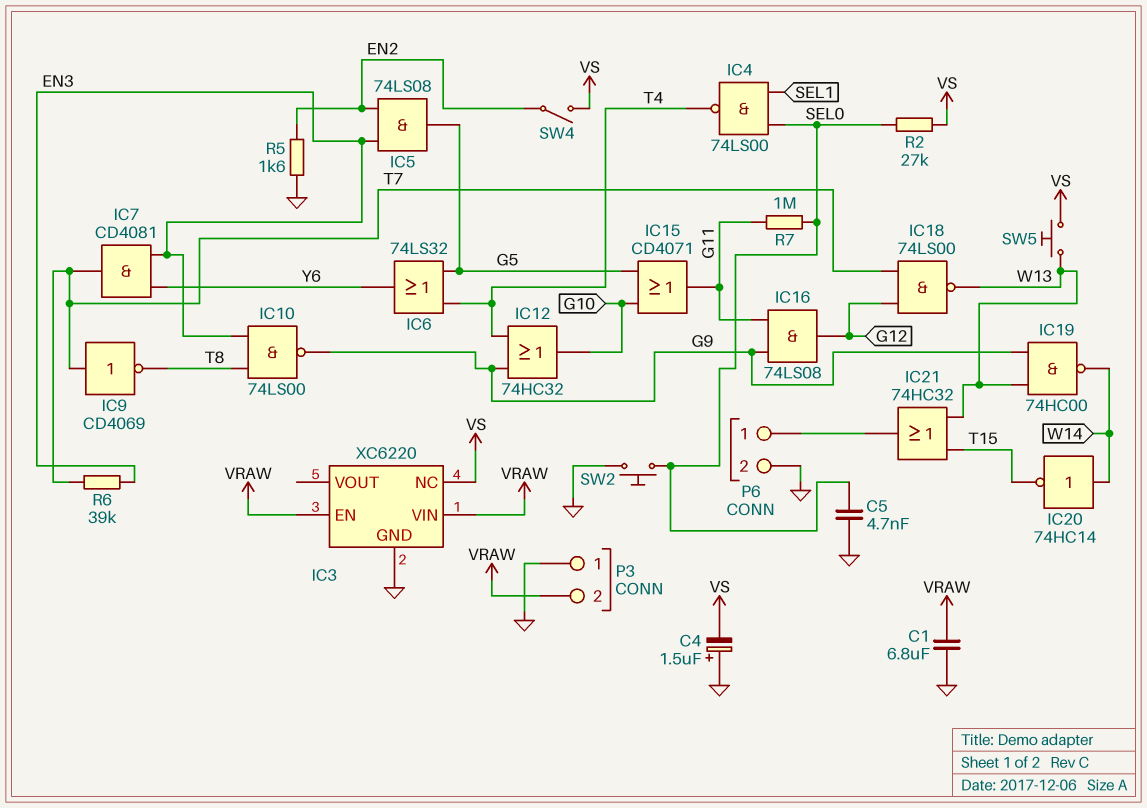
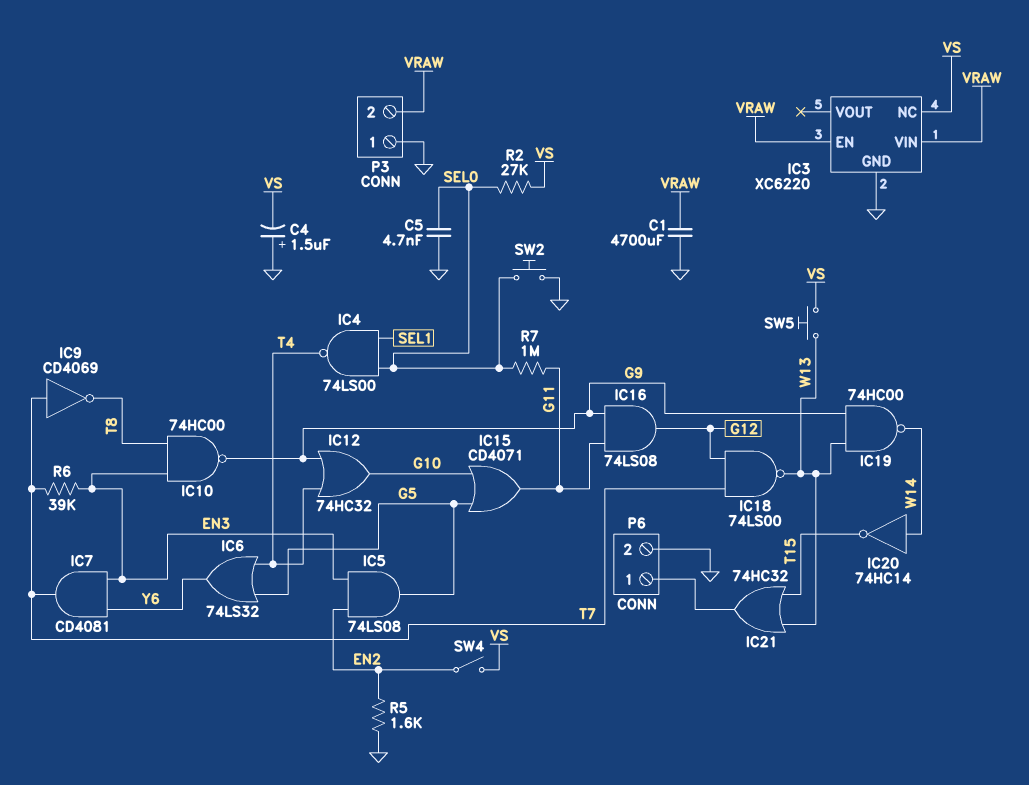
C1: 6.8uF (GND, VRAW) -> 4700uF (GND, VRAW)
IC10: NAND 74LS00 (in EN3, in T8, out G9) -> NAND 74HC00 (in EN3, in T8, out G9)

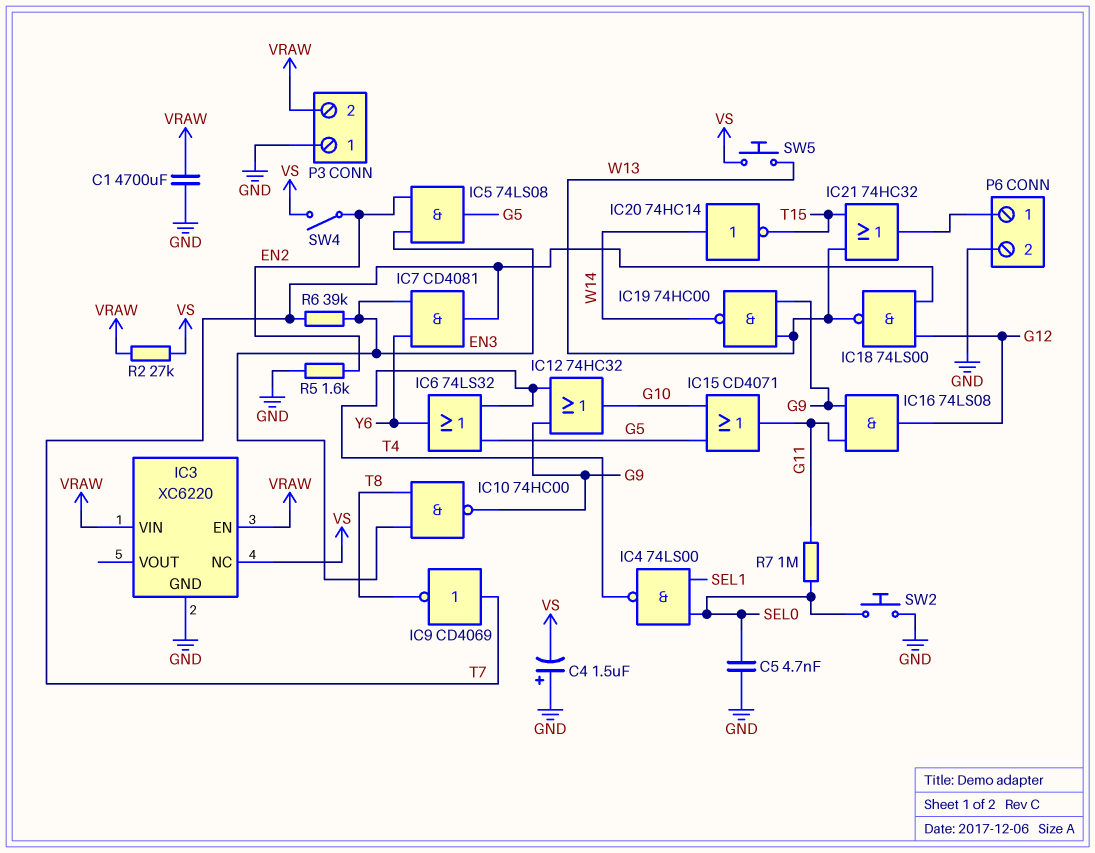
R2: 27k (SEL0, VS) -> 27k (VRAW, VS)

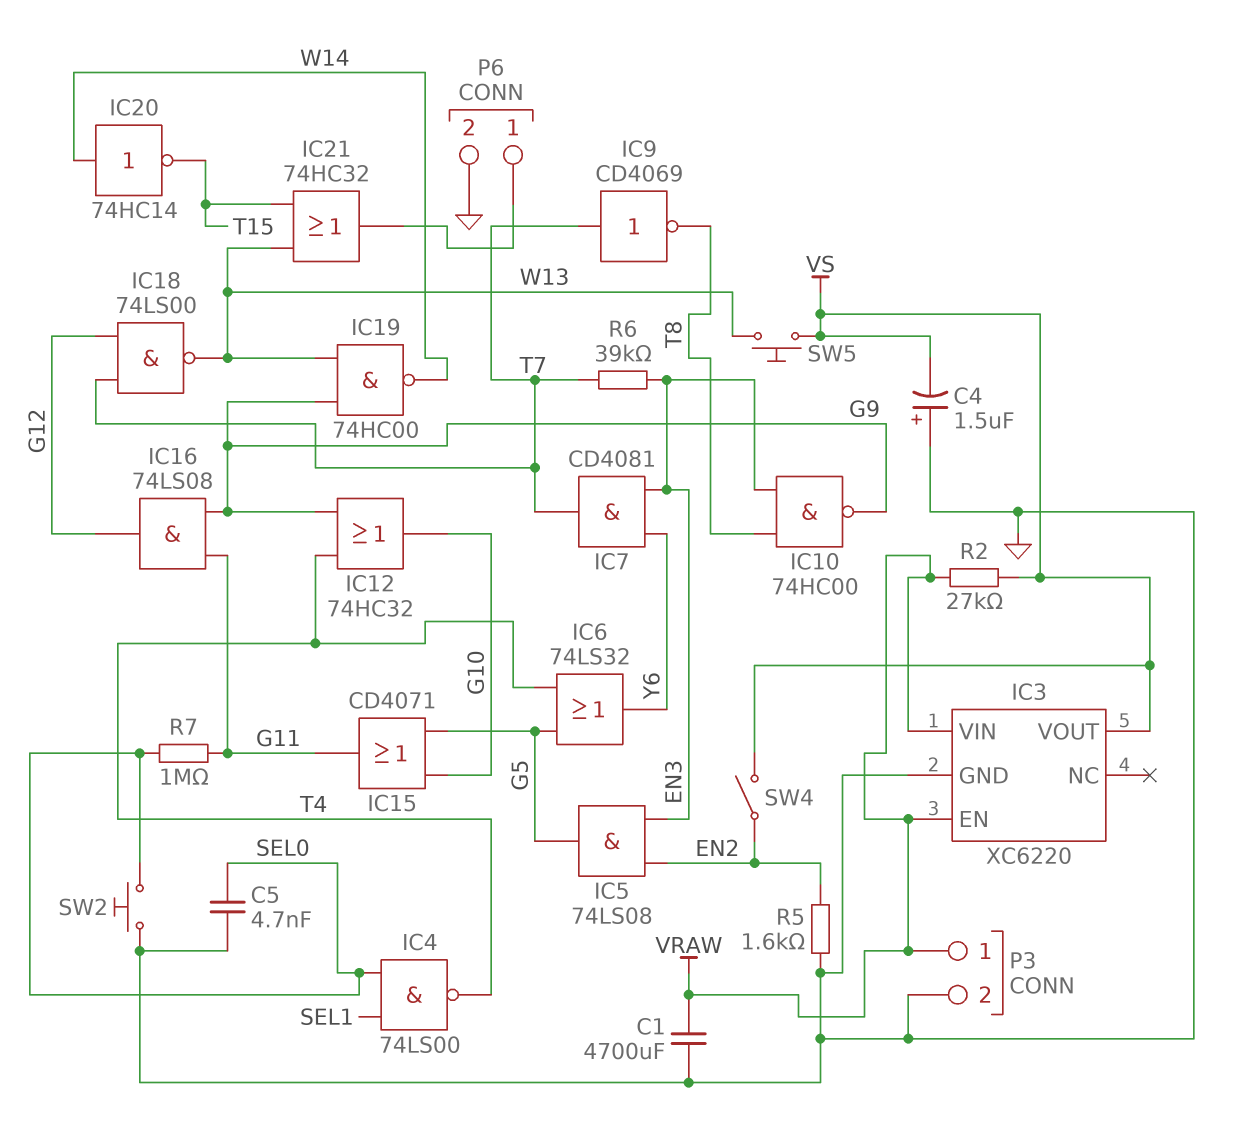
IC3 pin NC: VS -> none
IC3 pin VOUT: none -> VS
P3 pin 1: GND -> VRAW
P3 pin 2: VRAW -> GND

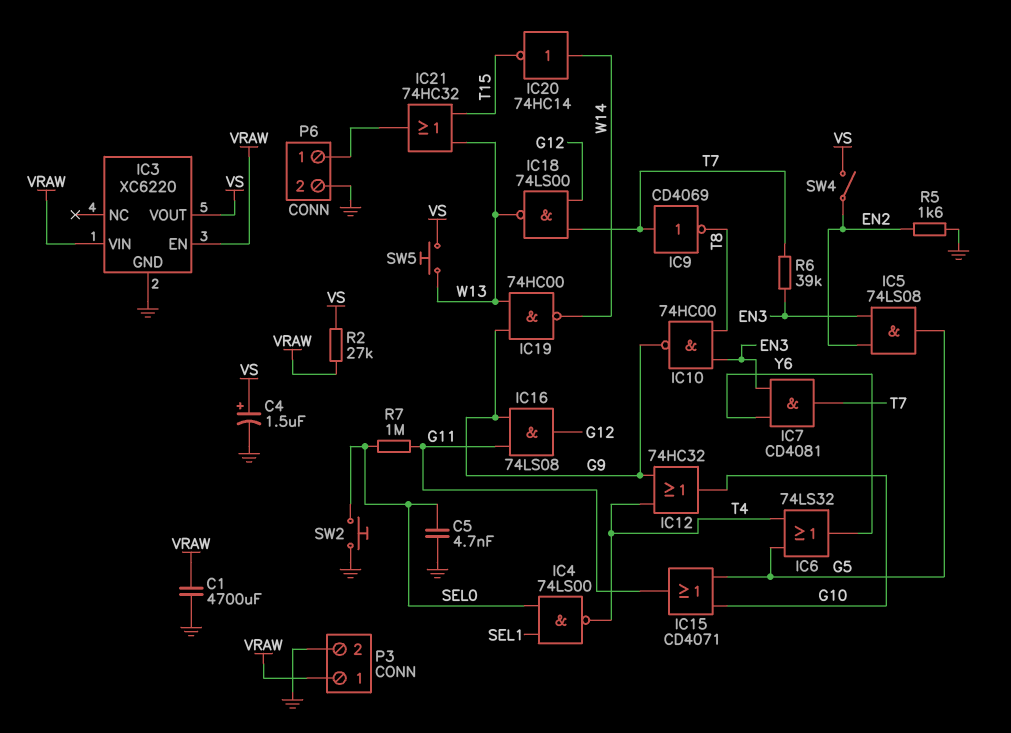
C4: 1.5uF (plus GND, minus VS) -> 1.5uF (plus VS, minus GND)

